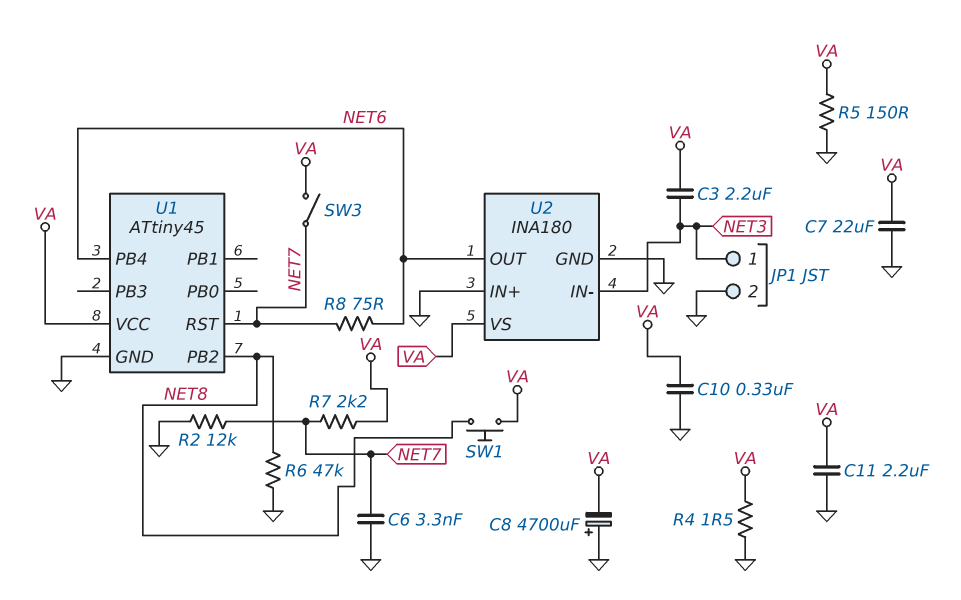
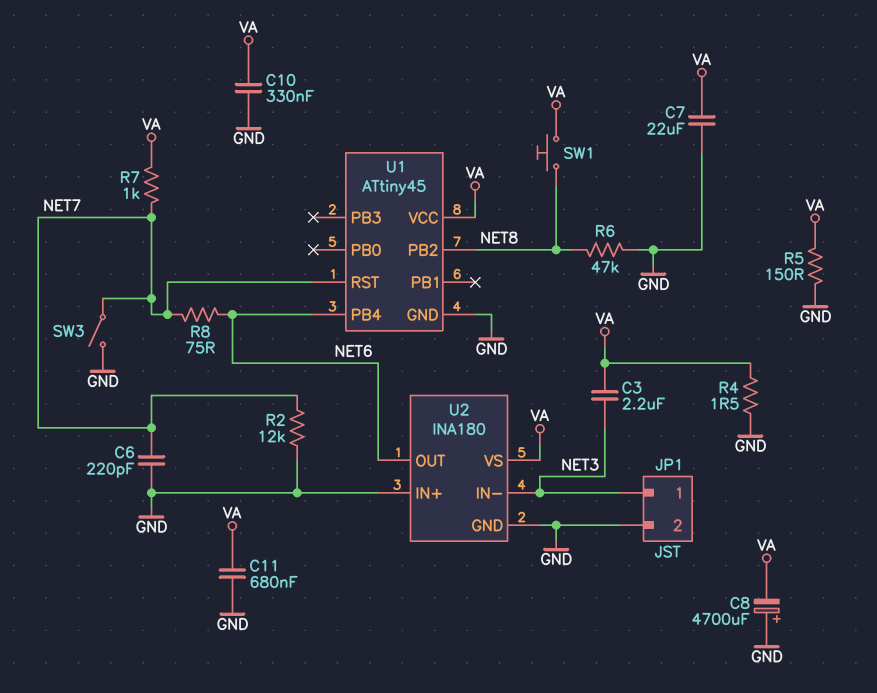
C6: 3.3nF (GND, NET7) -> 220pF (GND, NET7)
C11: 2.2uF (GND, VA) -> 680nF (GND, VA)
R7: 2.2k (NET7, VA) -> 1k (NET7, VA)
SW3: switch (NET7, VA) -> switch (GND, NET7)

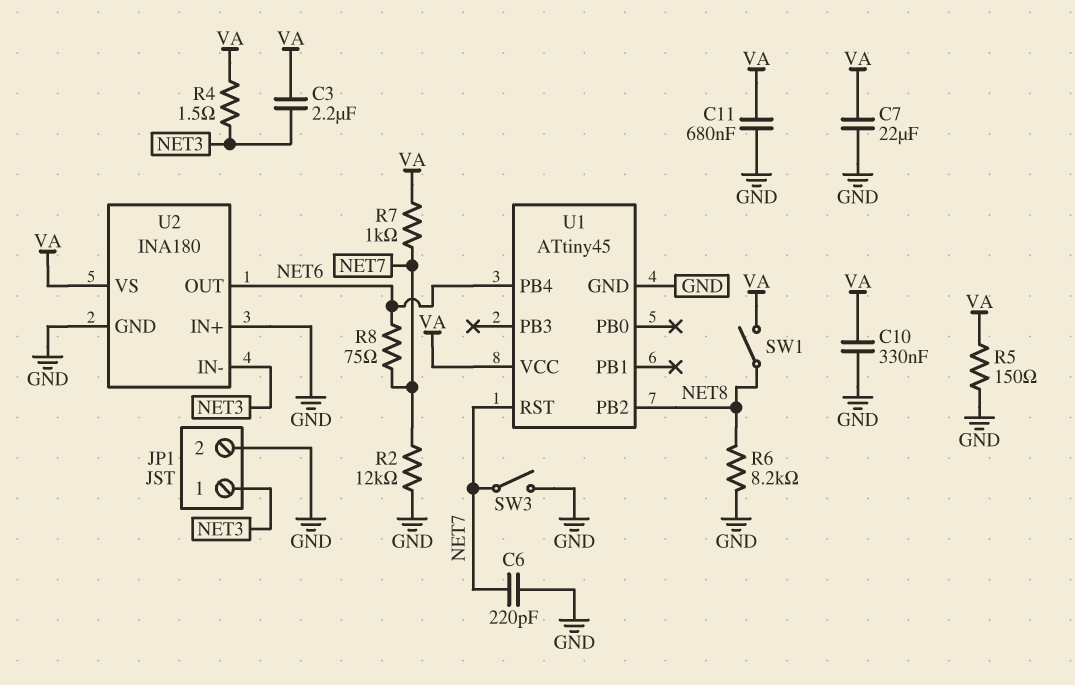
C8: 4700uF (plus GND, minus VA) -> none
R4: 1.5 (GND, VA) -> 1.5 (NET3, VA)
R6: 47k (GND, NET8) -> 8.2k (GND, NET8)
SW1: button (NET8, VA) -> switch (NET8, VA)

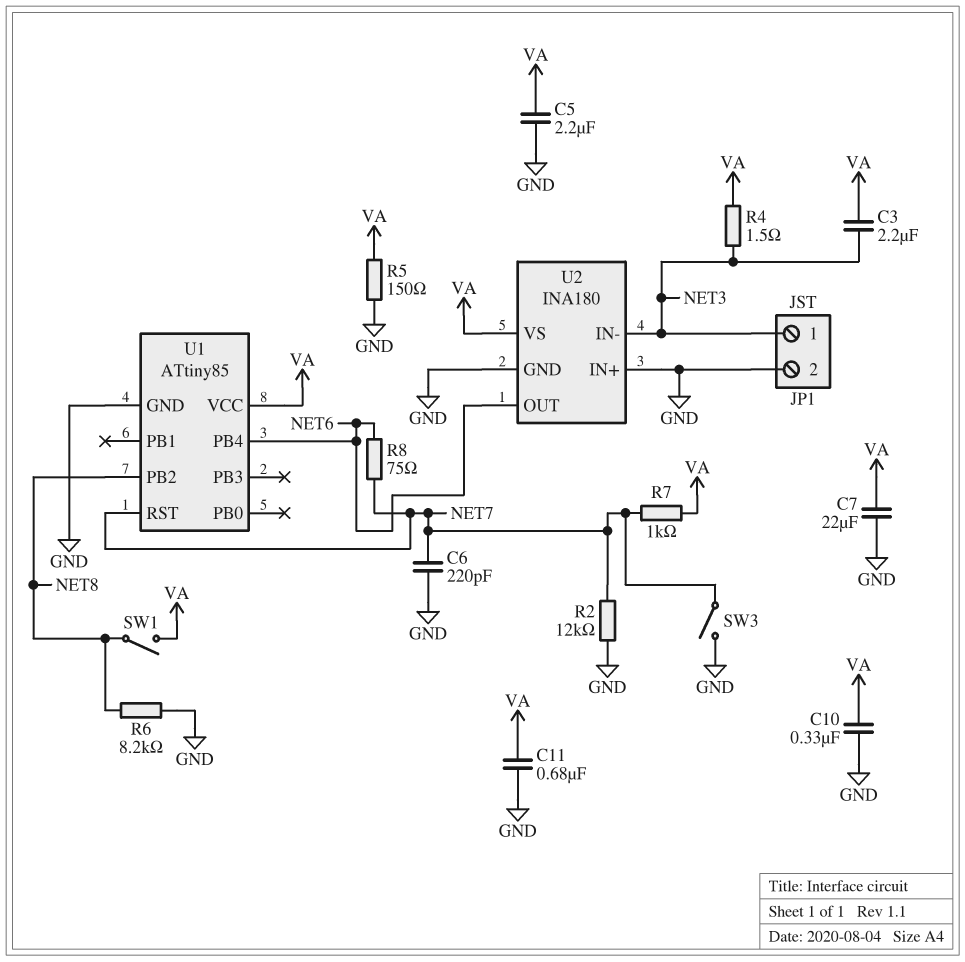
C5: none -> 2.2uF (GND, VA)
U1: ATtiny45 -> ATtiny85

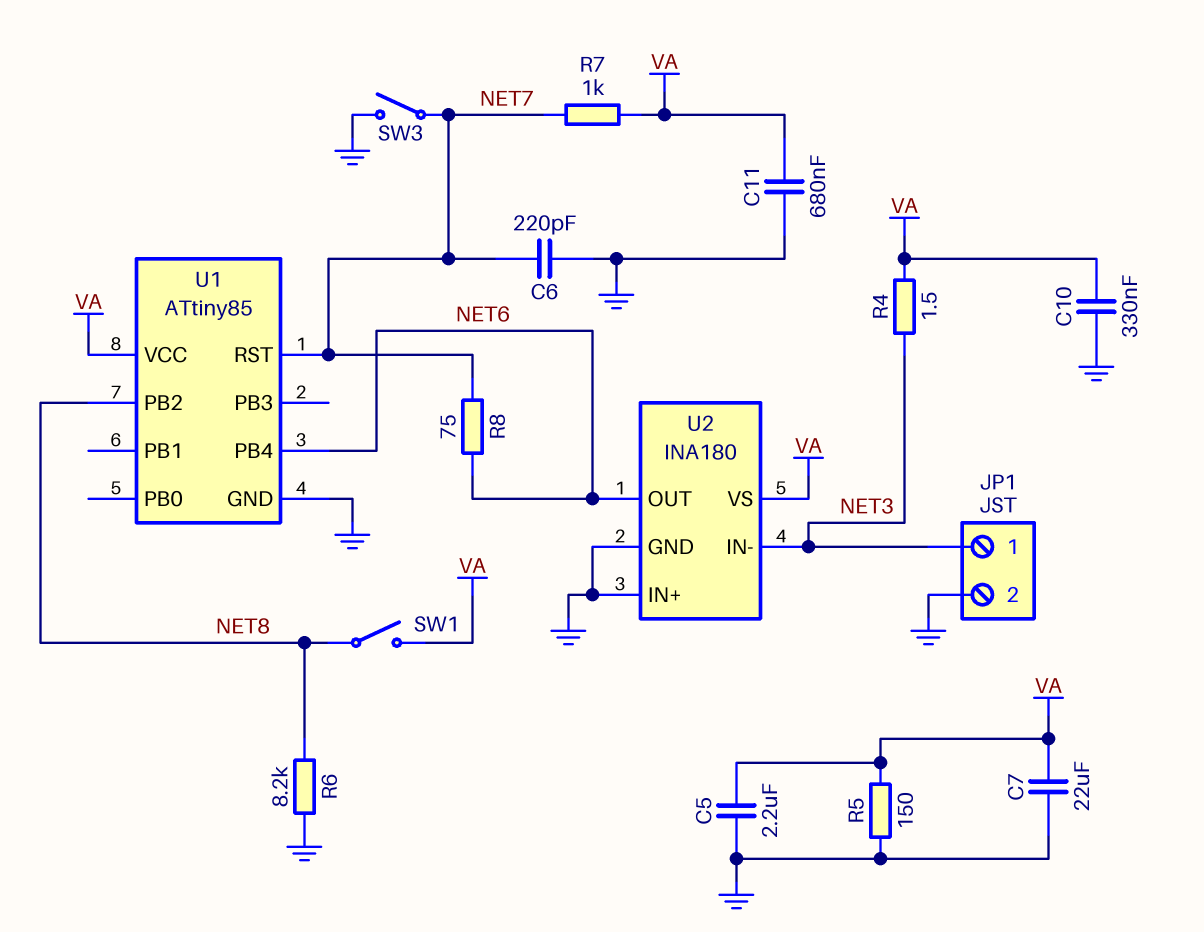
C3: 2.2uF (NET3, VA) -> none
R2: 12k (GND, NET7) -> none

